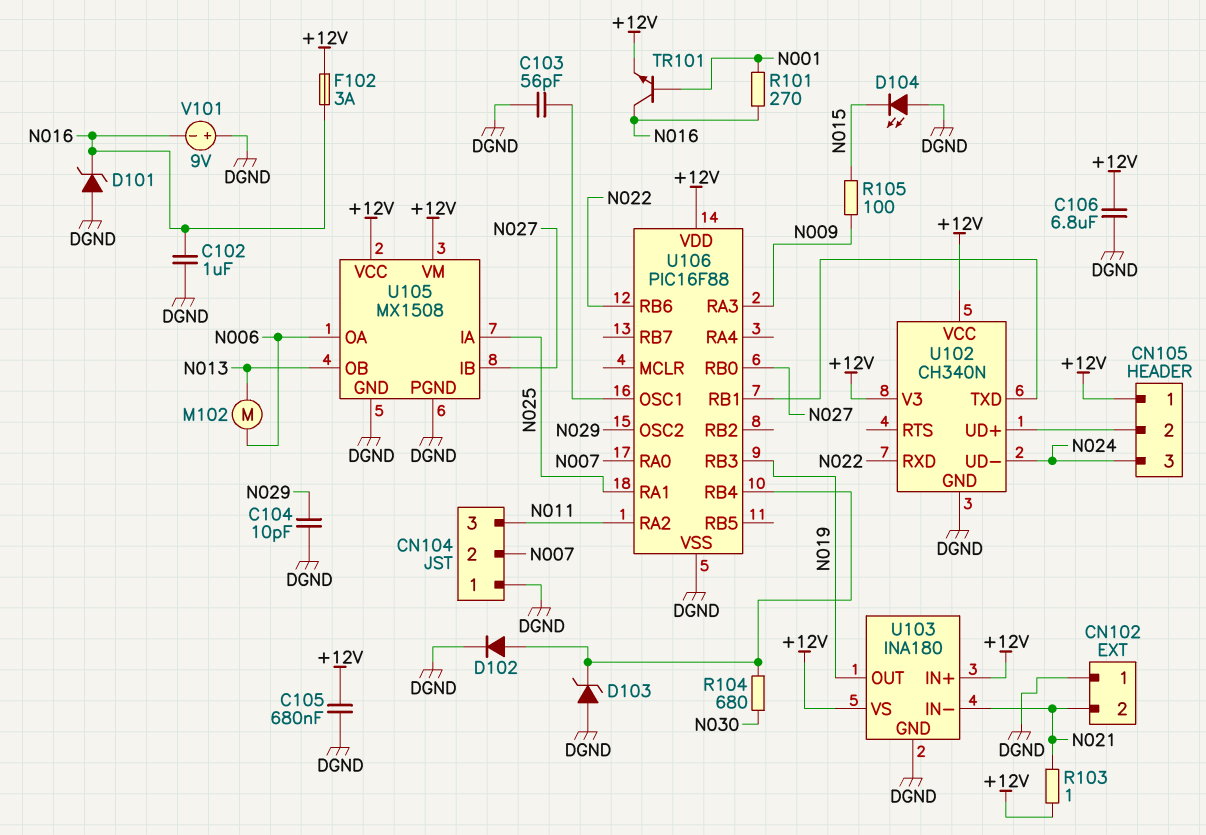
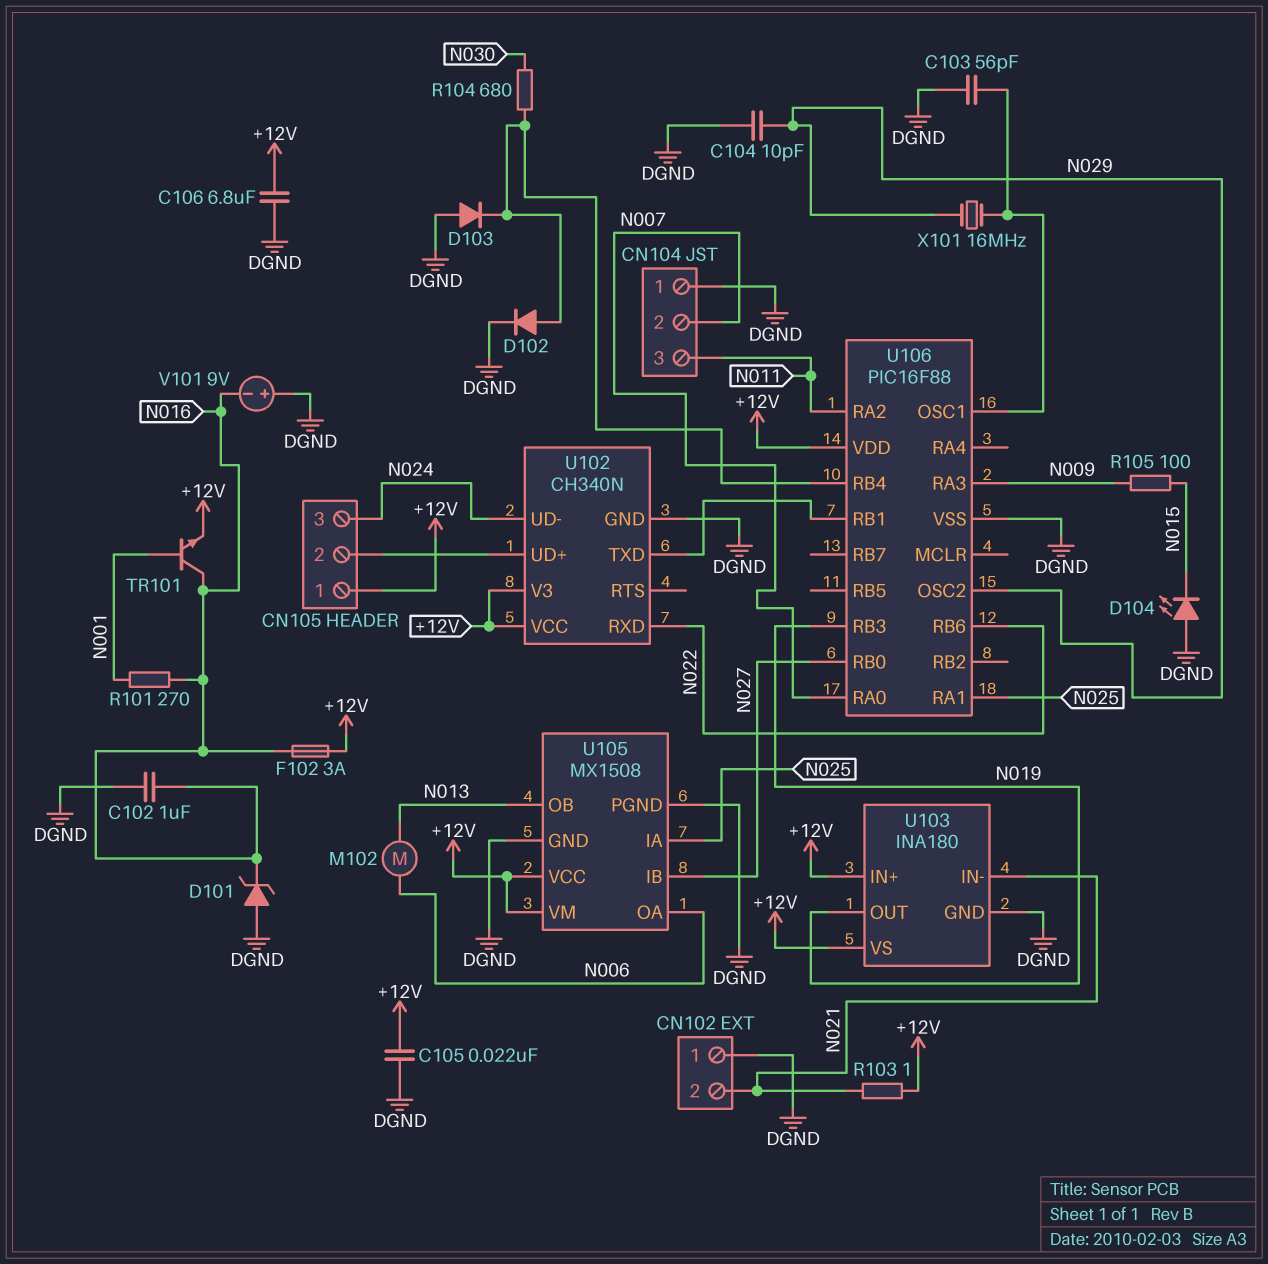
C105: 680nF (+12V, DGND) -> 22nF (+12V, DGND)
D103: zener (A DGND, K U106/RB4) -> diode (A DGND, K U106/RB4)
X101: none -> 16MHz (N029, U106/OSC1)

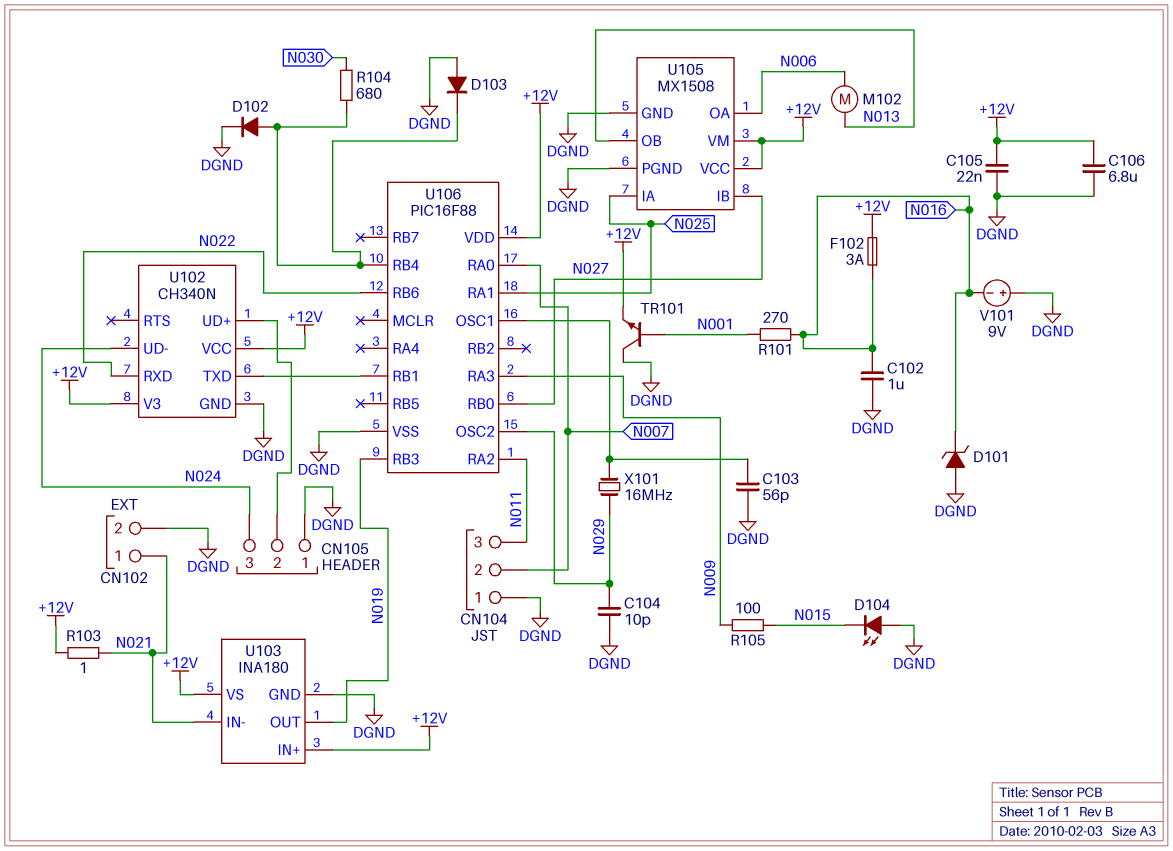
CN102 pin 1: DGND -> N021
CN102 pin 2: N021 -> DGND
CN105 pin 1: +12V -> DGND
TR101: NPN (B N001, C N016, E +12V) -> NPN (B N001, C DGND, E +12V)

